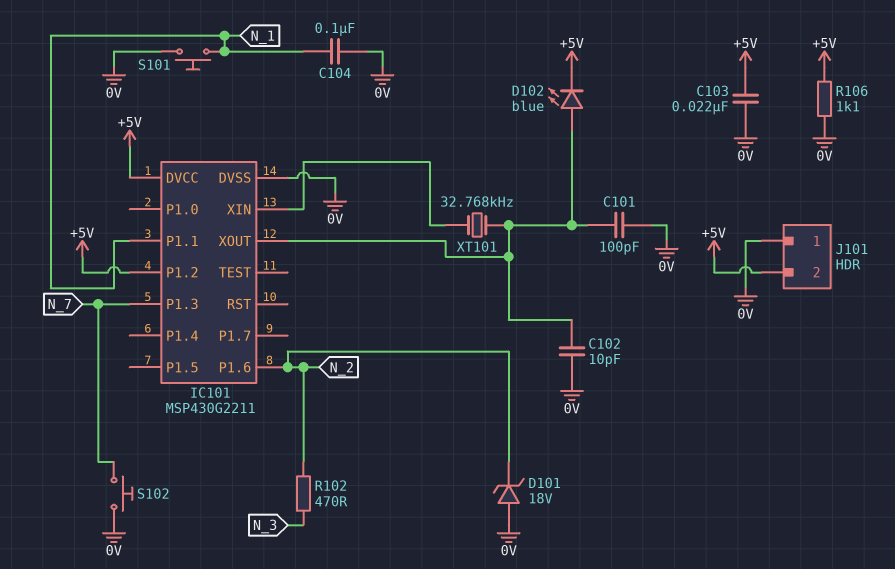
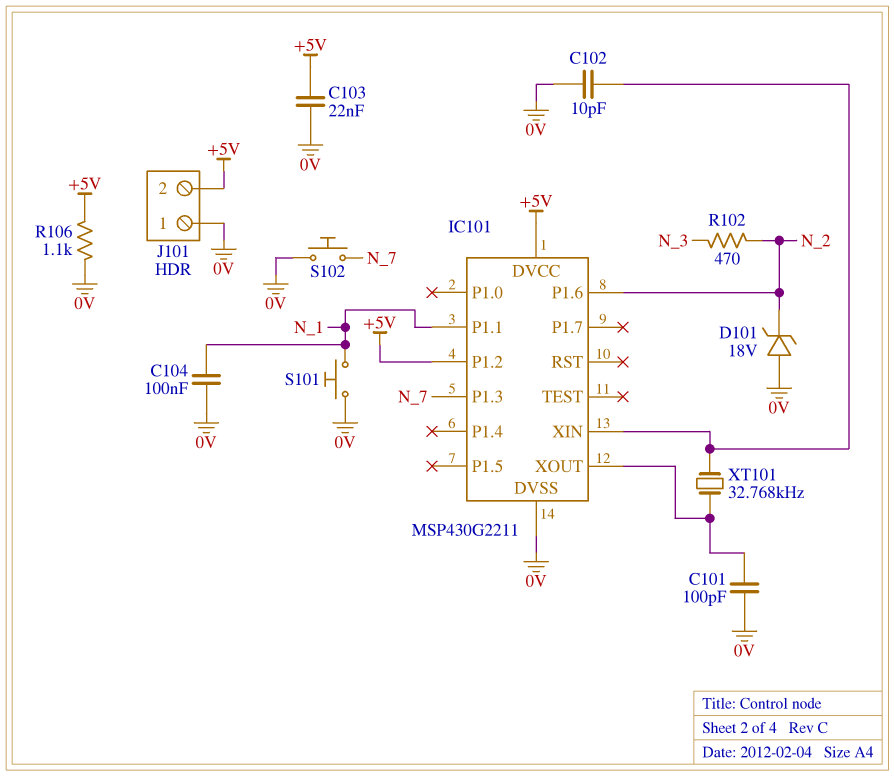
C102: 10pF (0V, IC101/XOUT) -> 10pF (0V, IC101/XIN)
D102: LED blue (A IC101/XOUT, K +5V) -> none

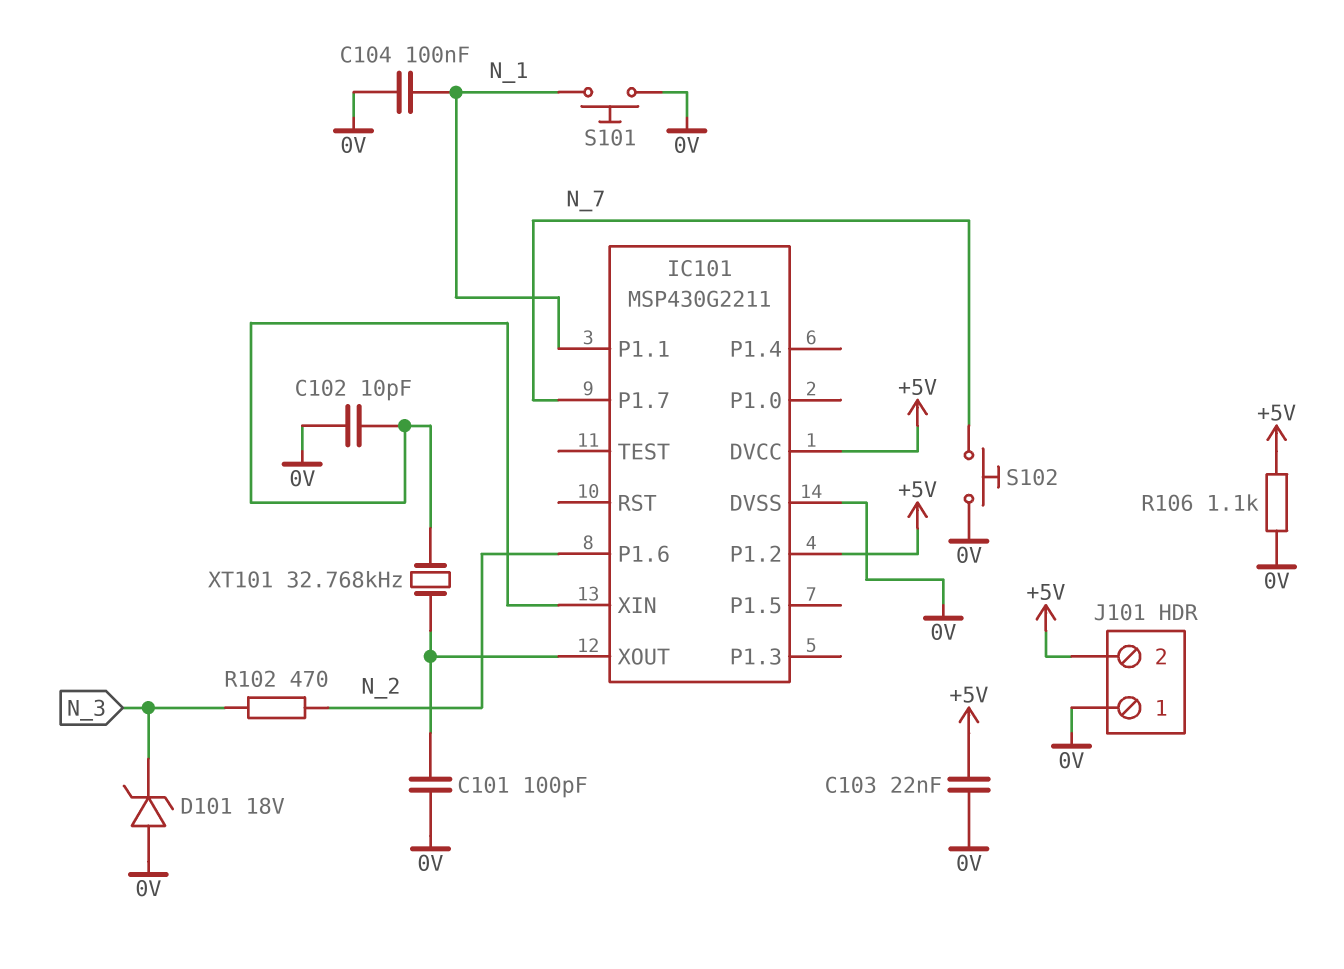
D101: zener 18V (A 0V, K N_2) -> zener 18V (A 0V, K N_3)
IC101 pin P1.3: N_7 -> none
IC101 pin P1.7: none -> N_7

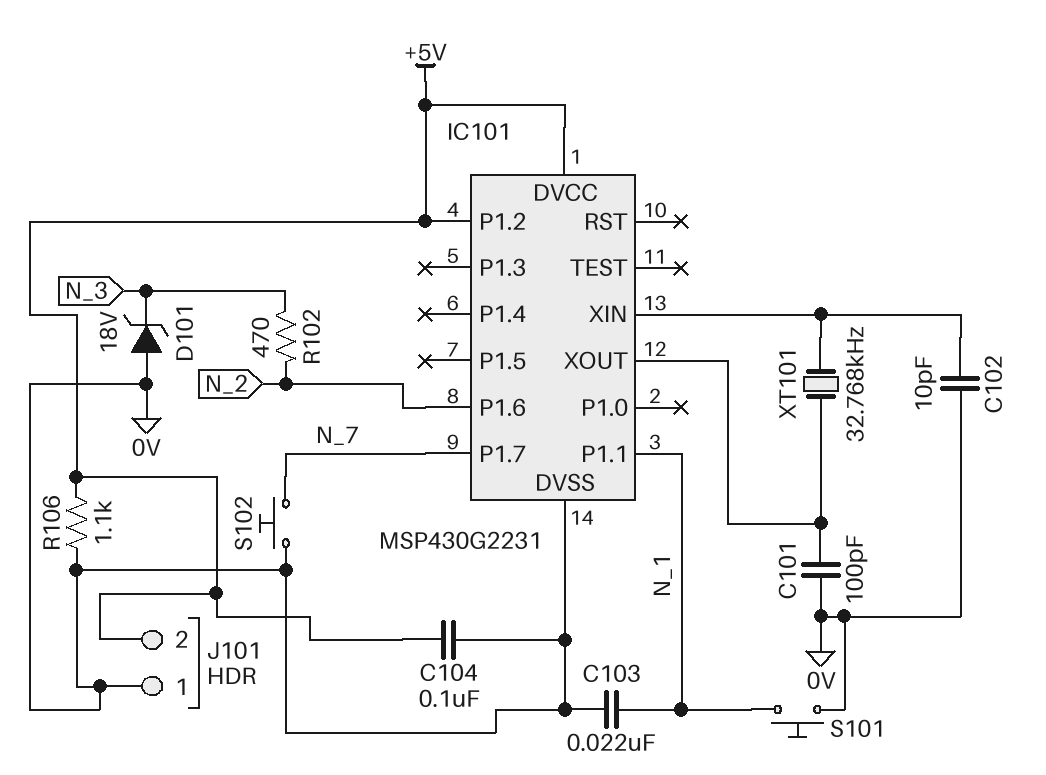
C103: 22nF (+5V, 0V) -> 22nF (0V, N_1)
C104: 100nF (0V, N_1) -> 100nF (+5V, 0V)
IC101: MSP430G2211 -> MSP430G2231

